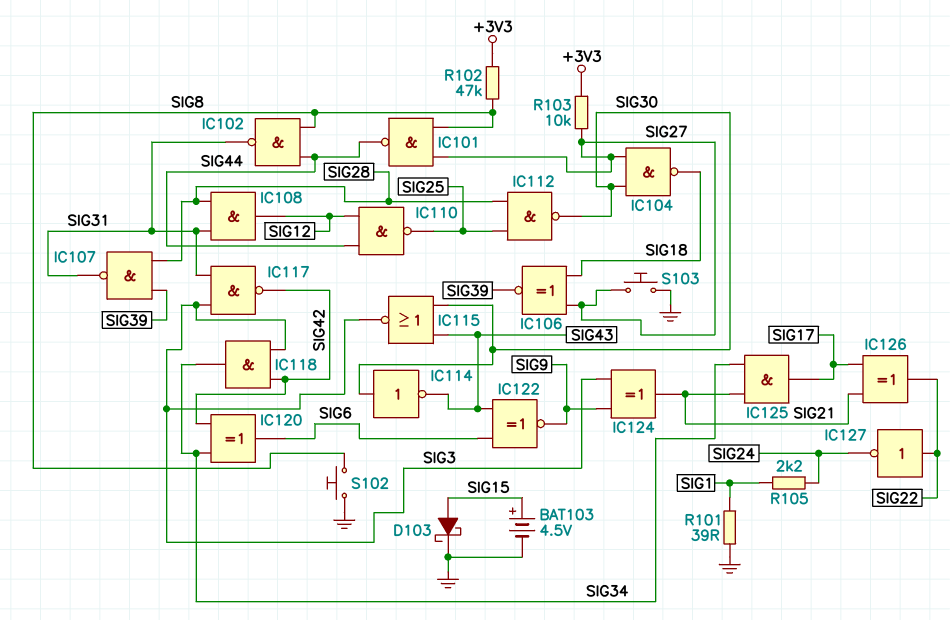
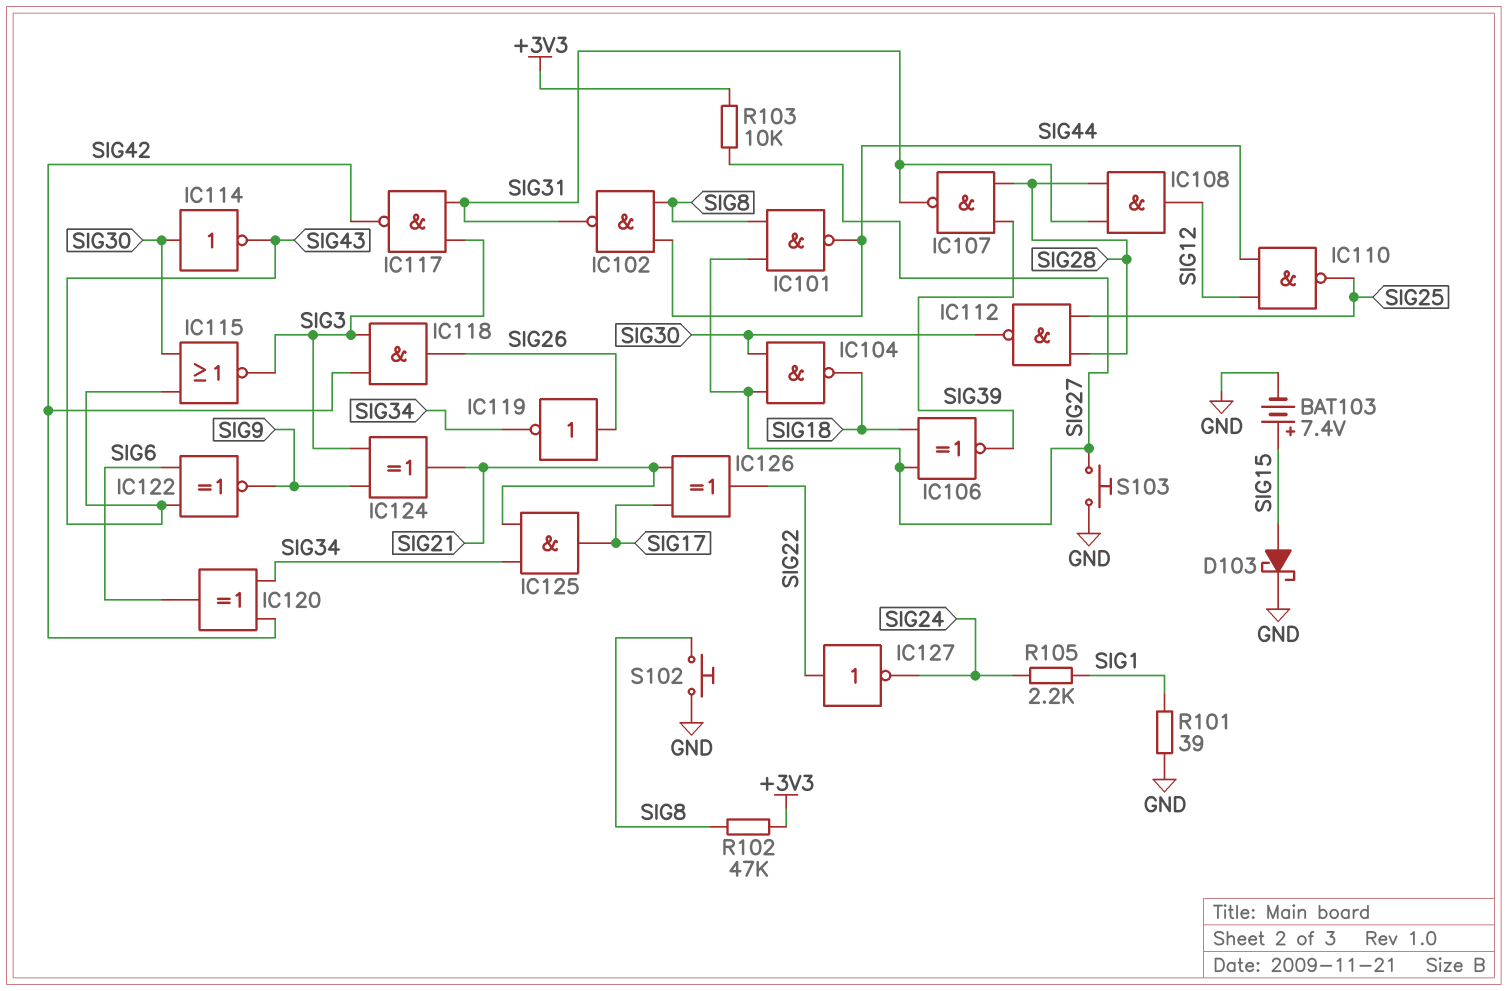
BAT103: 4.5V (plus SIG15, minus GND) -> 7.4V (plus SIG15, minus GND)
IC118: AND (in SIG3, in SIG42, out SIG34) -> AND (in SIG3, in SIG42, out SIG26)
IC119: none -> NOT (in SIG26, out SIG34)

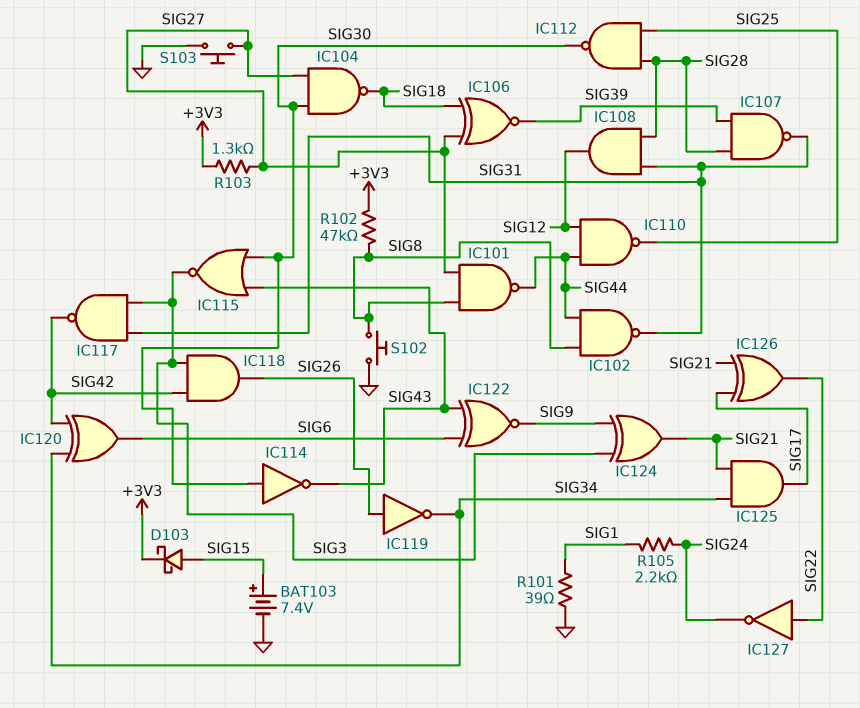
D103: schottky (A SIG15, K GND) -> schottky (A SIG15, K +3V3)
R103: 10k (+3V3, SIG27) -> 1.3k (+3V3, SIG27)

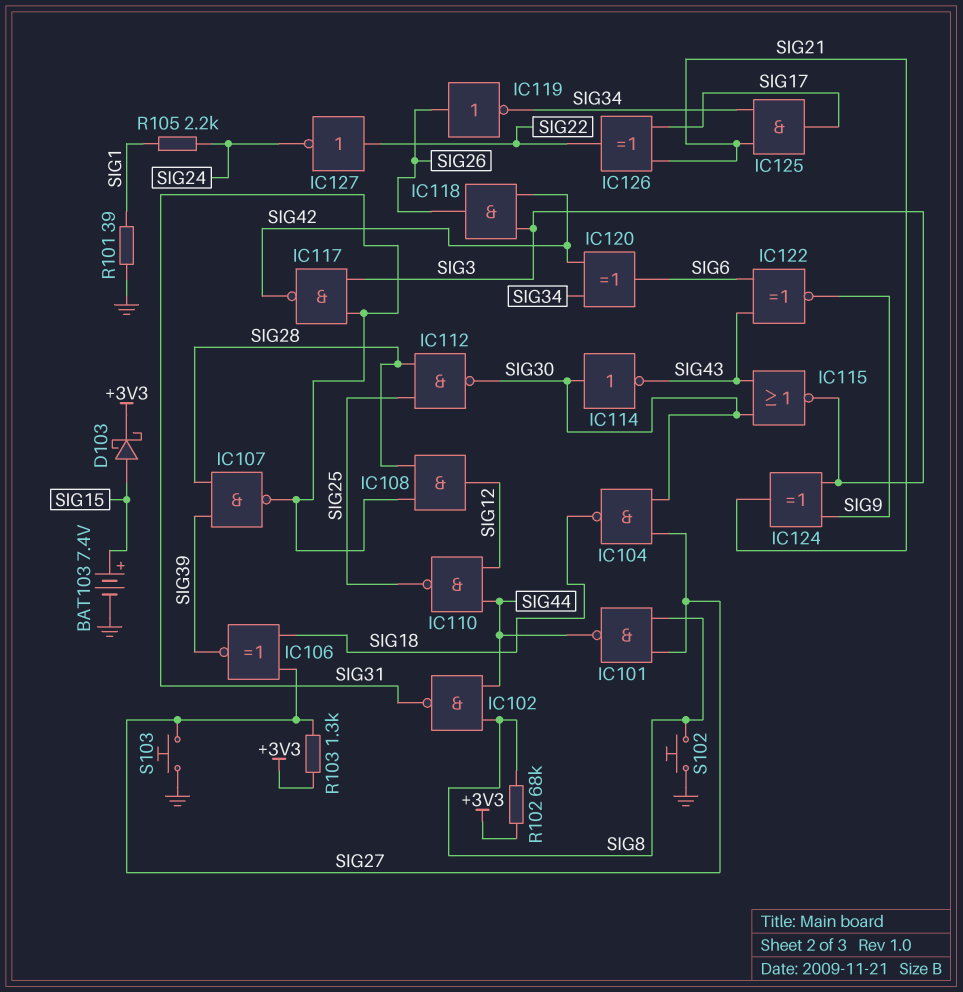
R102: 47k (+3V3, SIG8) -> 68k (+3V3, SIG8)

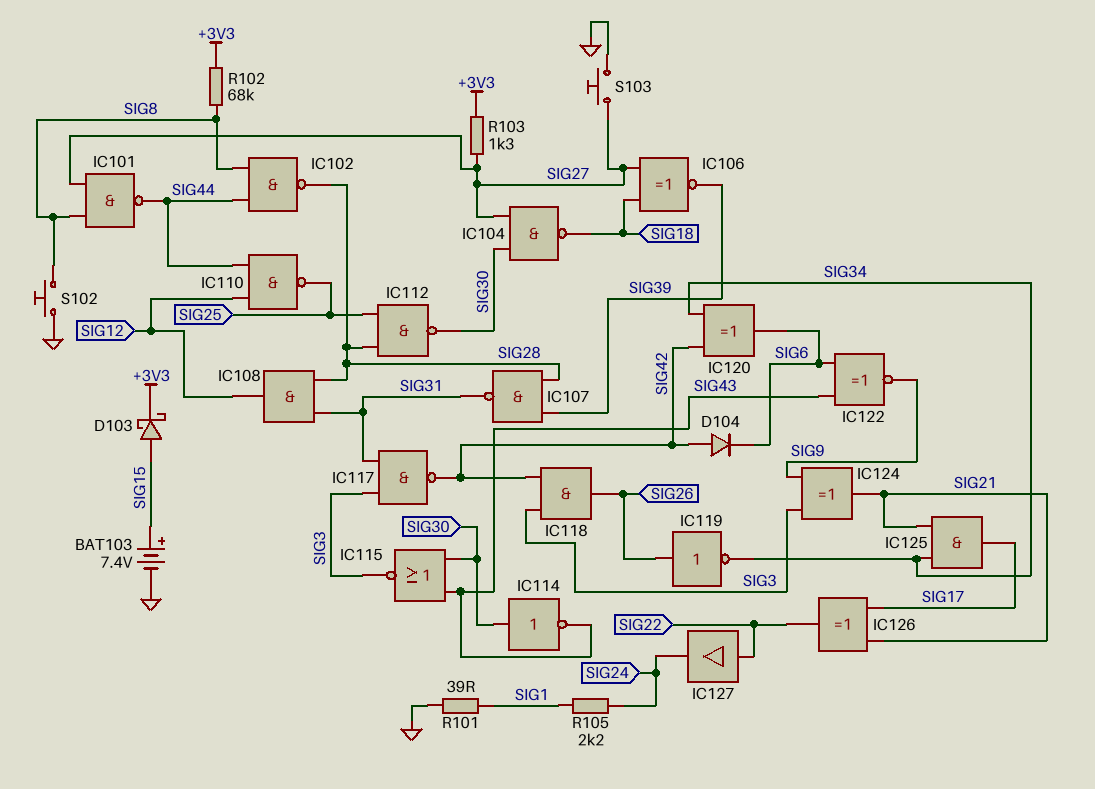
D104: none -> diode (A SIG42, K SIG6)
IC102: NAND (in SIG8, in SIG44, out SIG31) -> NAND (in SIG8, in SIG44, out SIG28)
IC127: NOT (in SIG22, out SIG24) -> buffer (in SIG22, out SIG24)

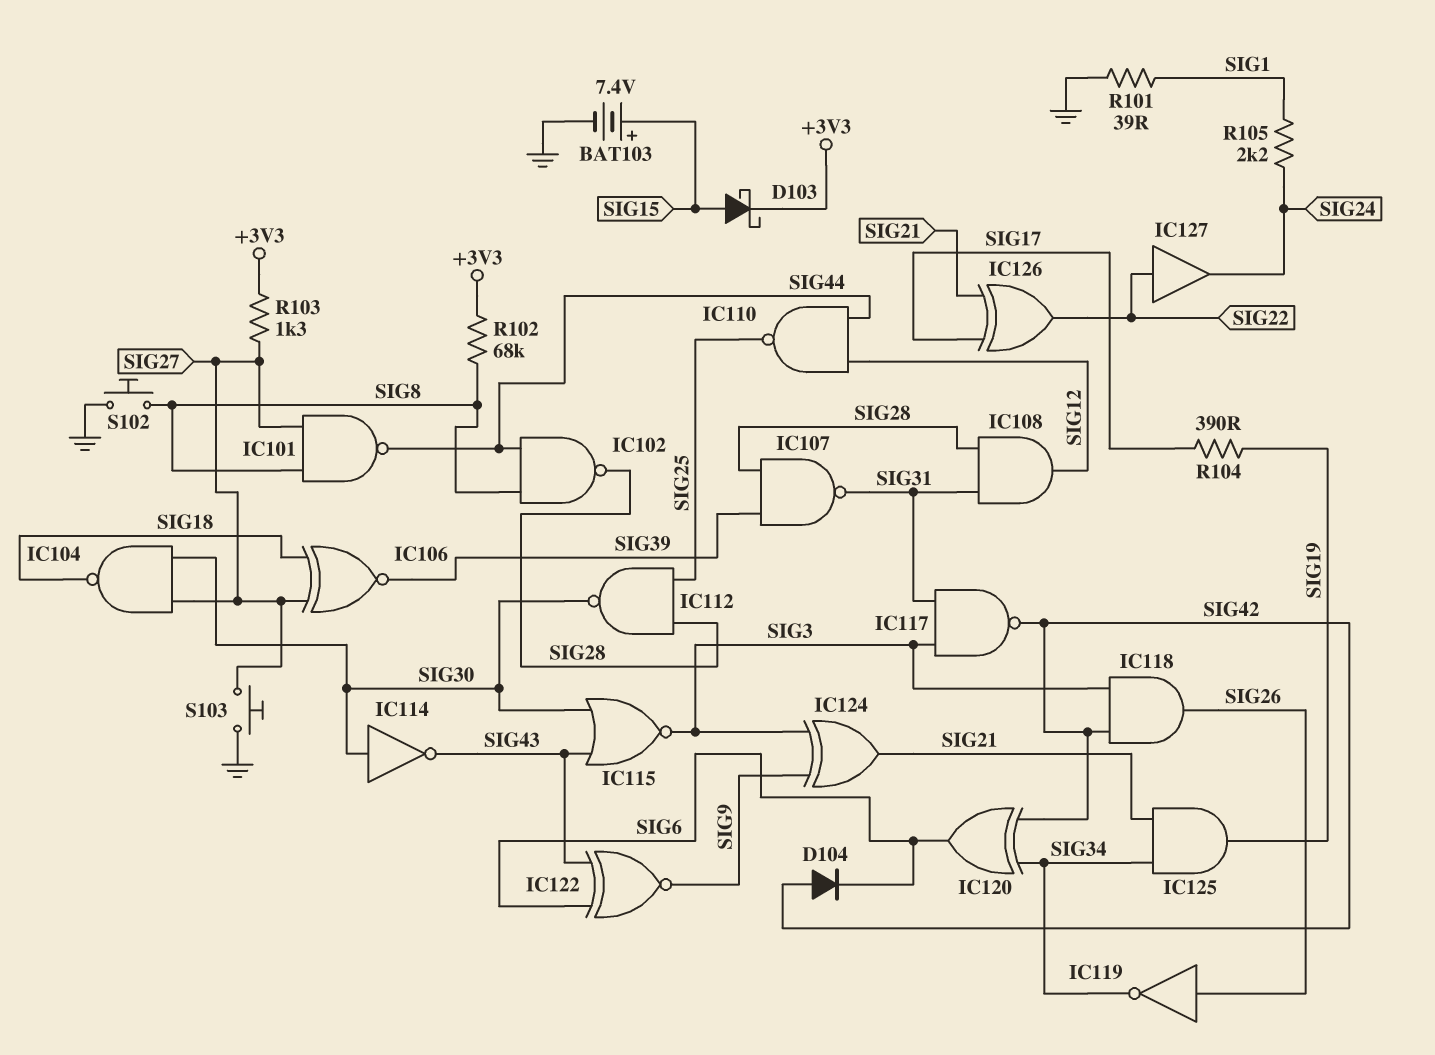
IC125: AND (in SIG21, in SIG34, out SIG17) -> AND (in SIG21, in SIG34, out SIG19)
R104: none -> 390 (SIG17, SIG19)

